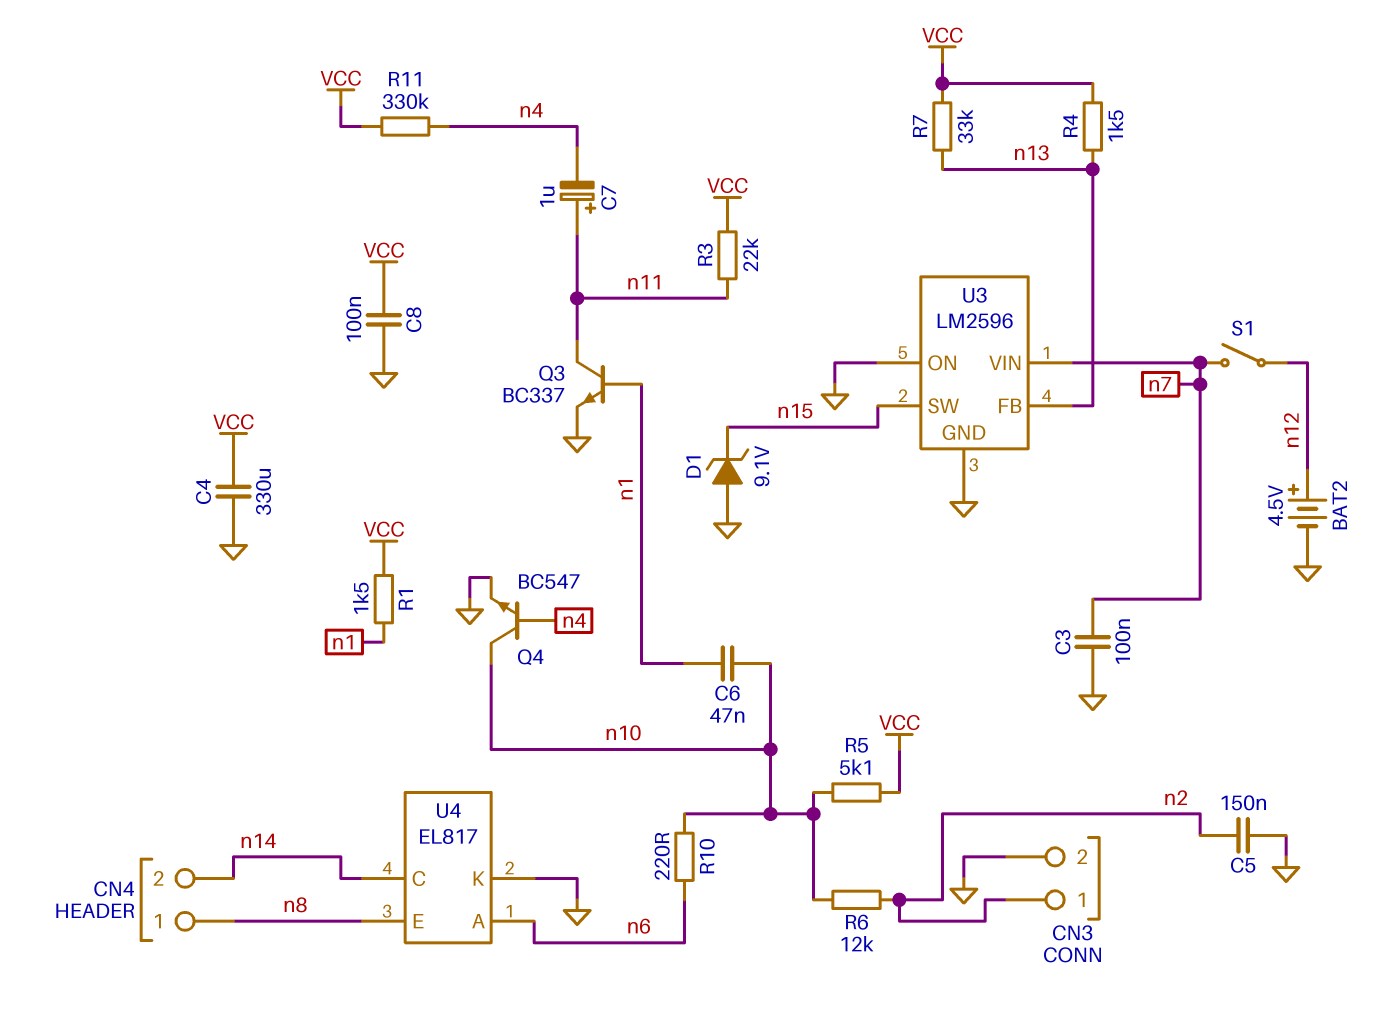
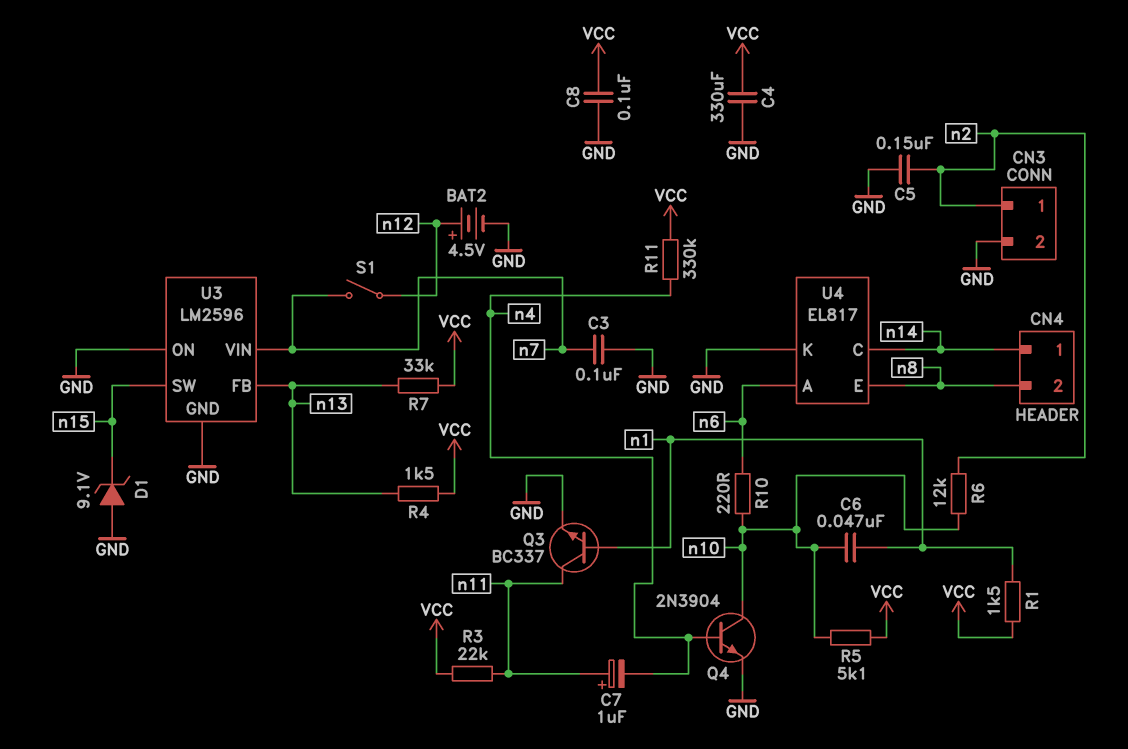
CN4 pin 1: n8 -> n14
CN4 pin 2: n14 -> n8
Q4: NPN BC547 (B n4, C n10, E GND) -> NPN 2N3904 (B n4, C n10, E GND)

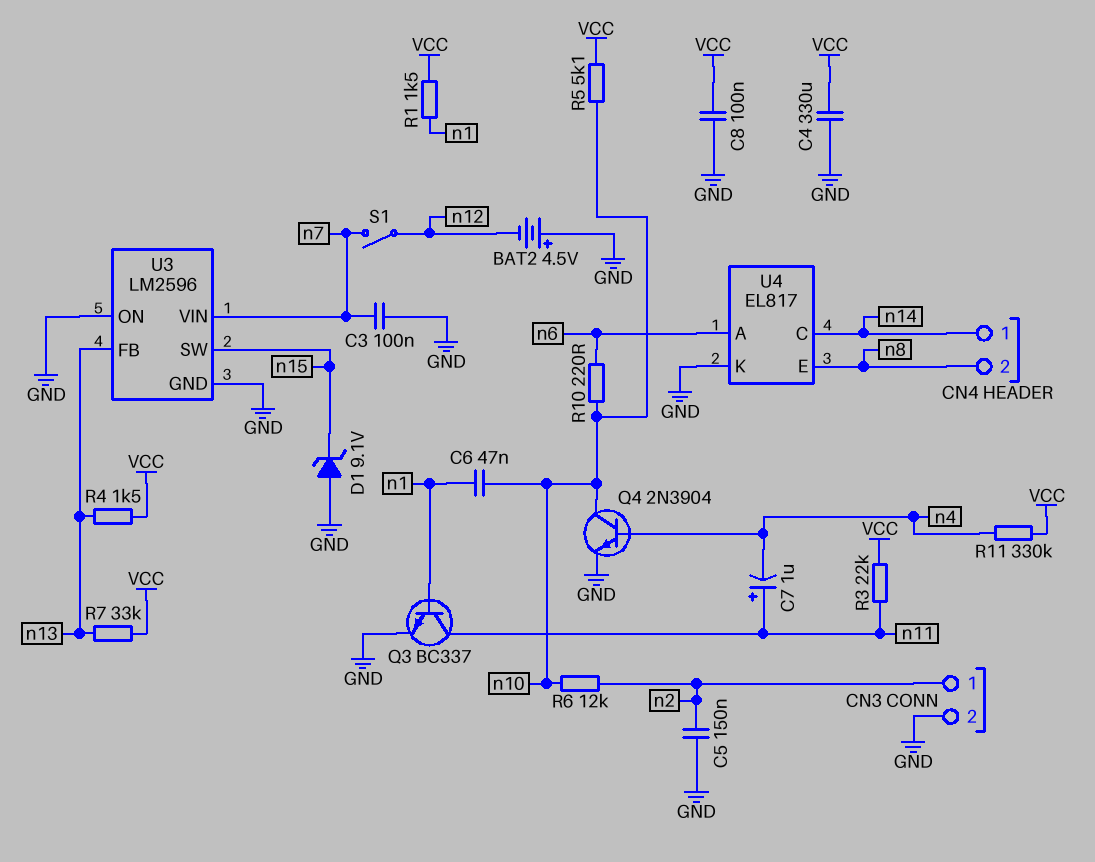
BAT2: 4.5V (plus n12, minus GND) -> 4.5V (plus GND, minus n12)

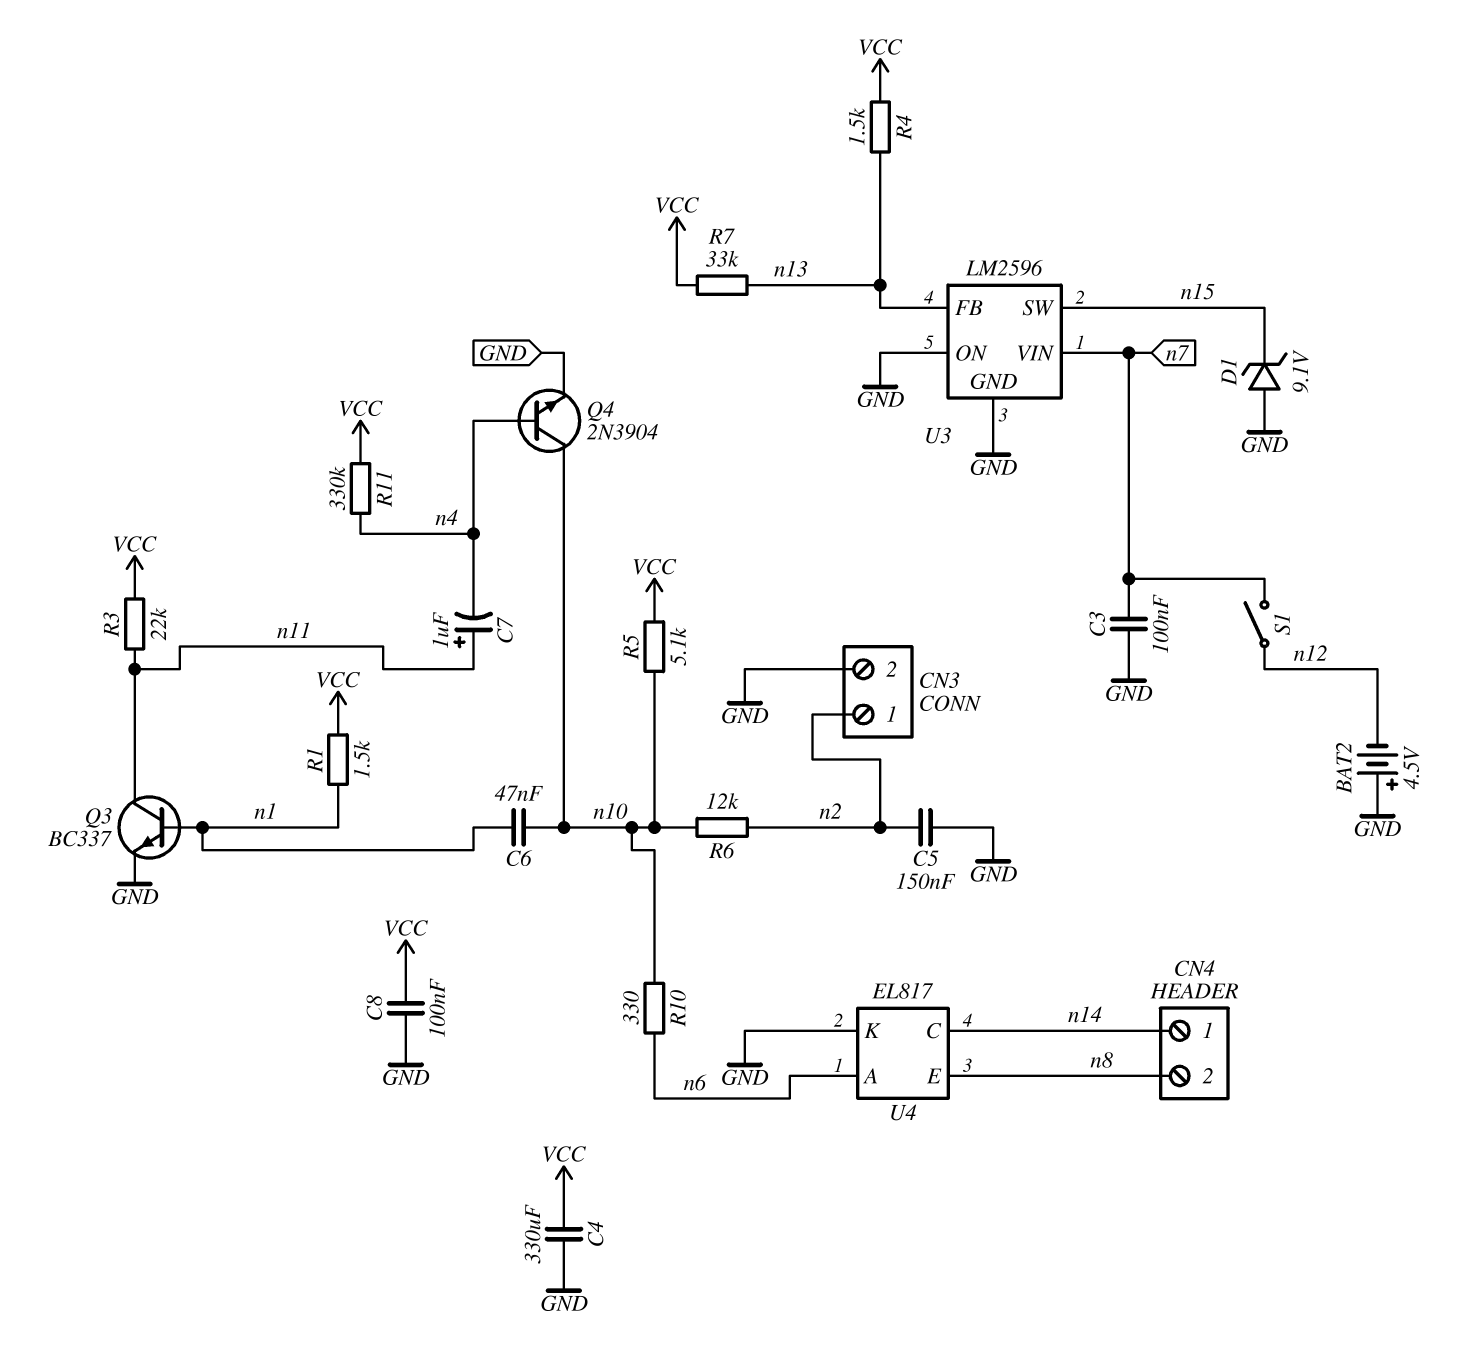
R10: 220 (n6, n10) -> 330 (n6, n10)

